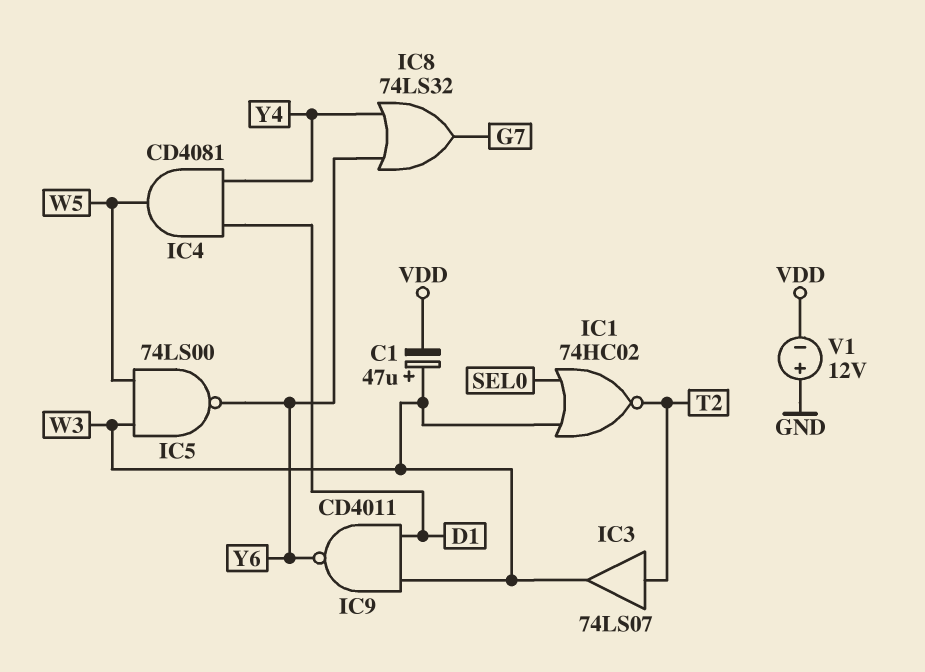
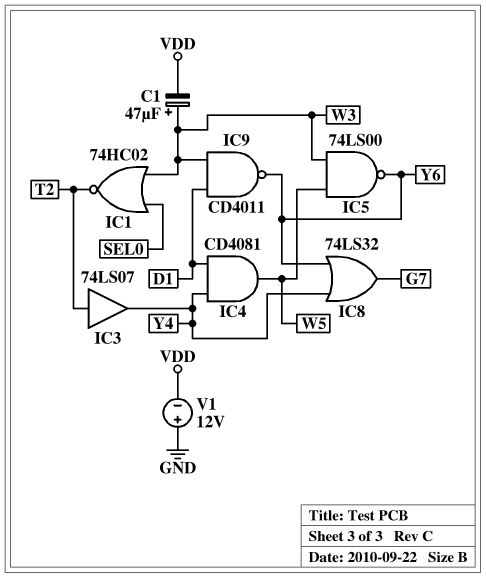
IC3: buffer 74LS07 (in T2, out W3) -> buffer 74LS07 (in T2, out Y4)

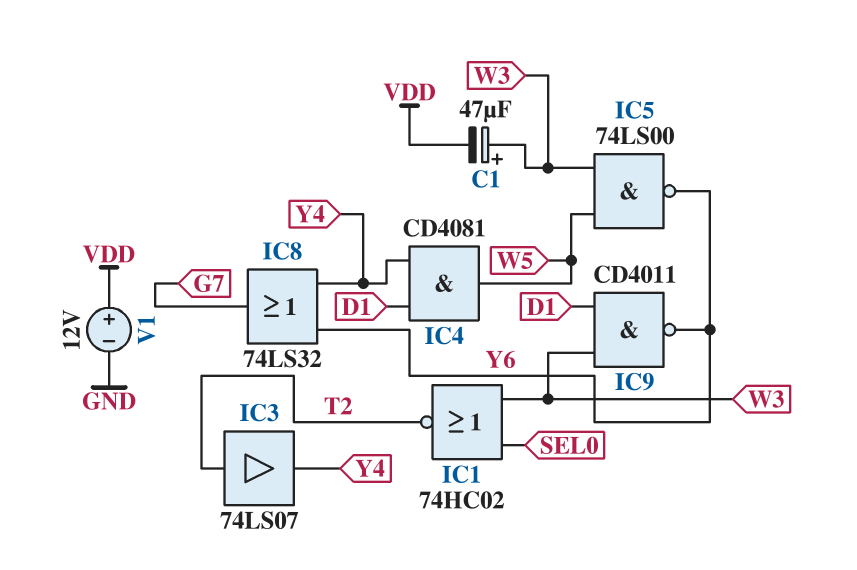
V1: 12V (plus GND, minus VDD) -> 12V (plus VDD, minus GND)

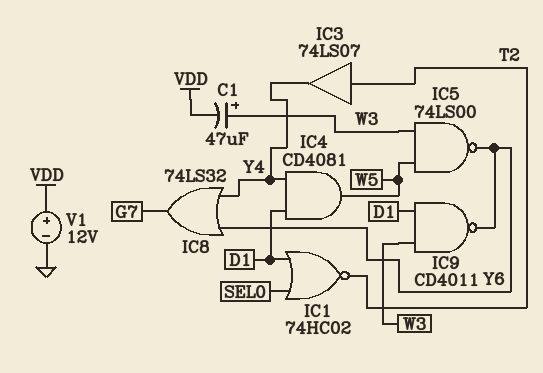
IC1: NOR 74HC02 (in SEL0, in W3, out T2) -> NOR 74HC02 (in D1, in SEL0, out T2)

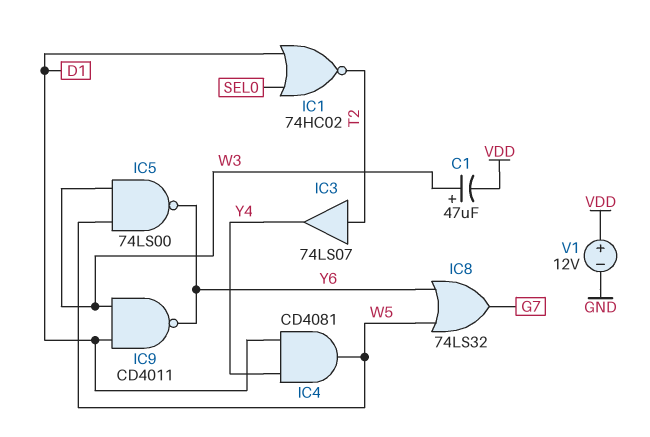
IC8: OR 74LS32 (in Y4, in Y6, out G7) -> OR 74LS32 (in W5, in Y6, out G7)

